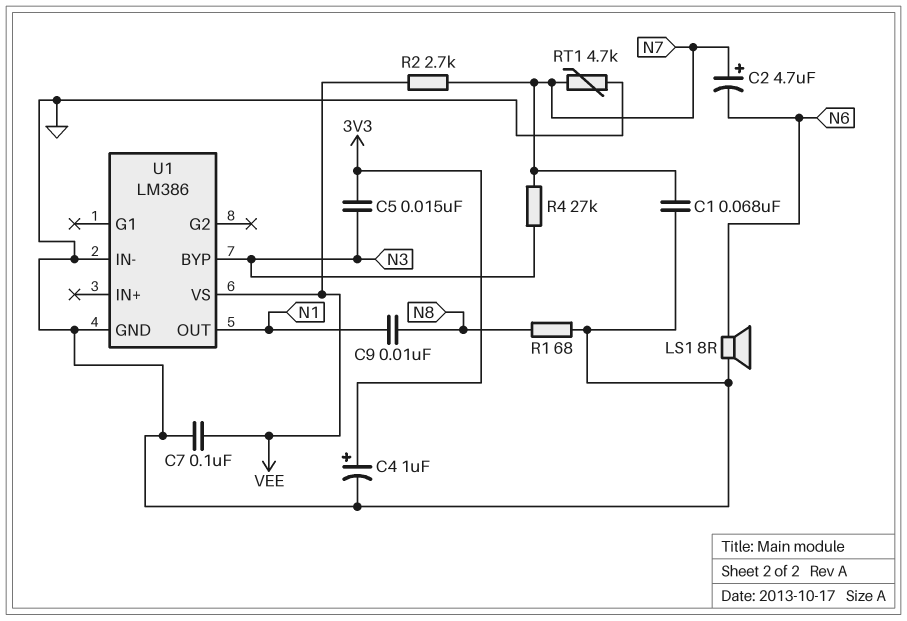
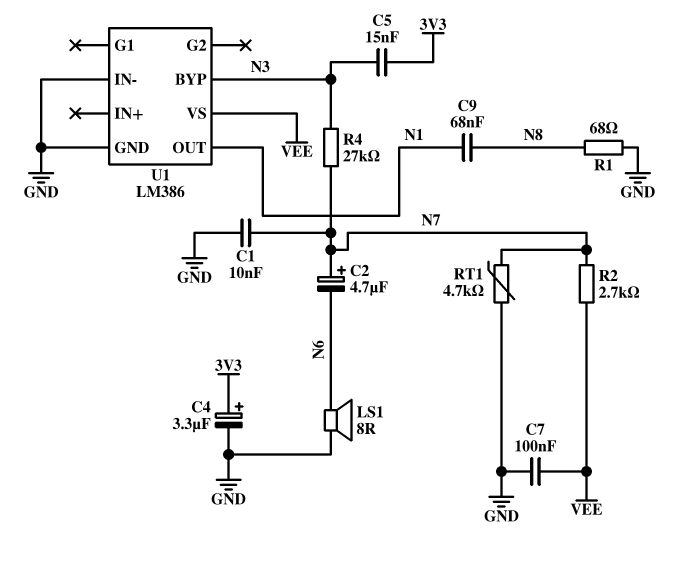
C1: 68nF (GND, N7) -> 10nF (GND, N7)
C4: 1uF (plus 3V3, minus GND) -> 3.3uF (plus 3V3, minus GND)
C9: 10nF (N1, N8) -> 68nF (N1, N8)

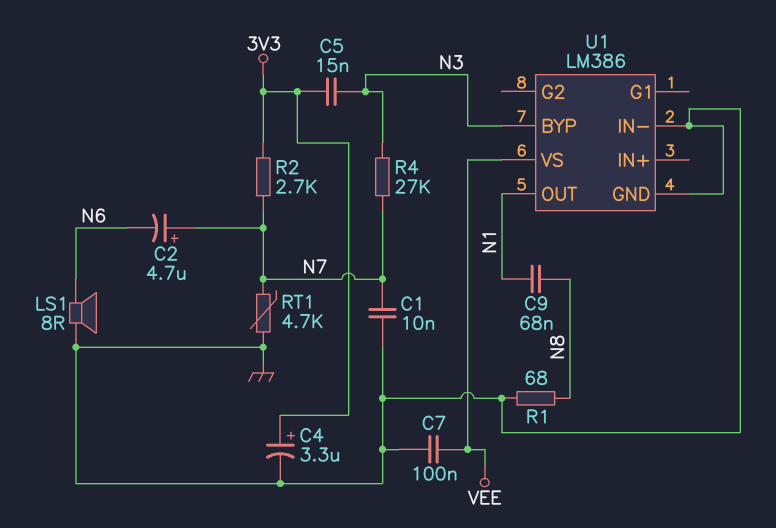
R2: 2.7k (N7, VEE) -> 2.7k (3V3, N7)

